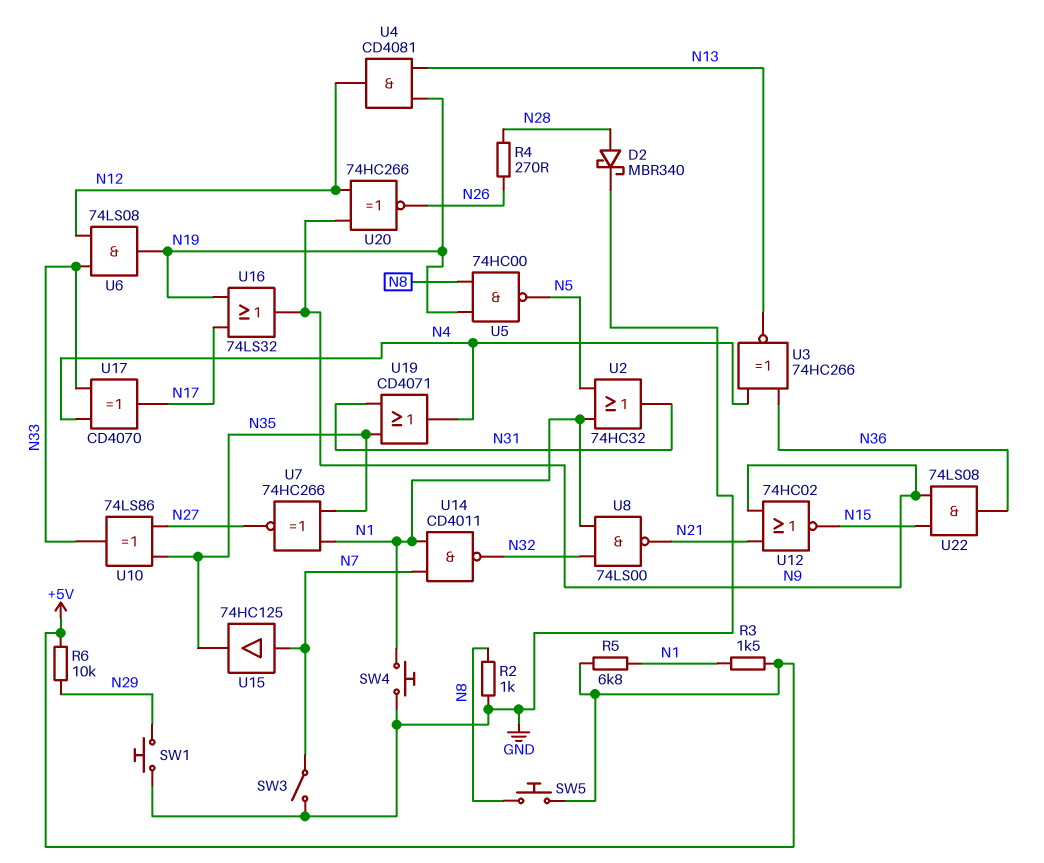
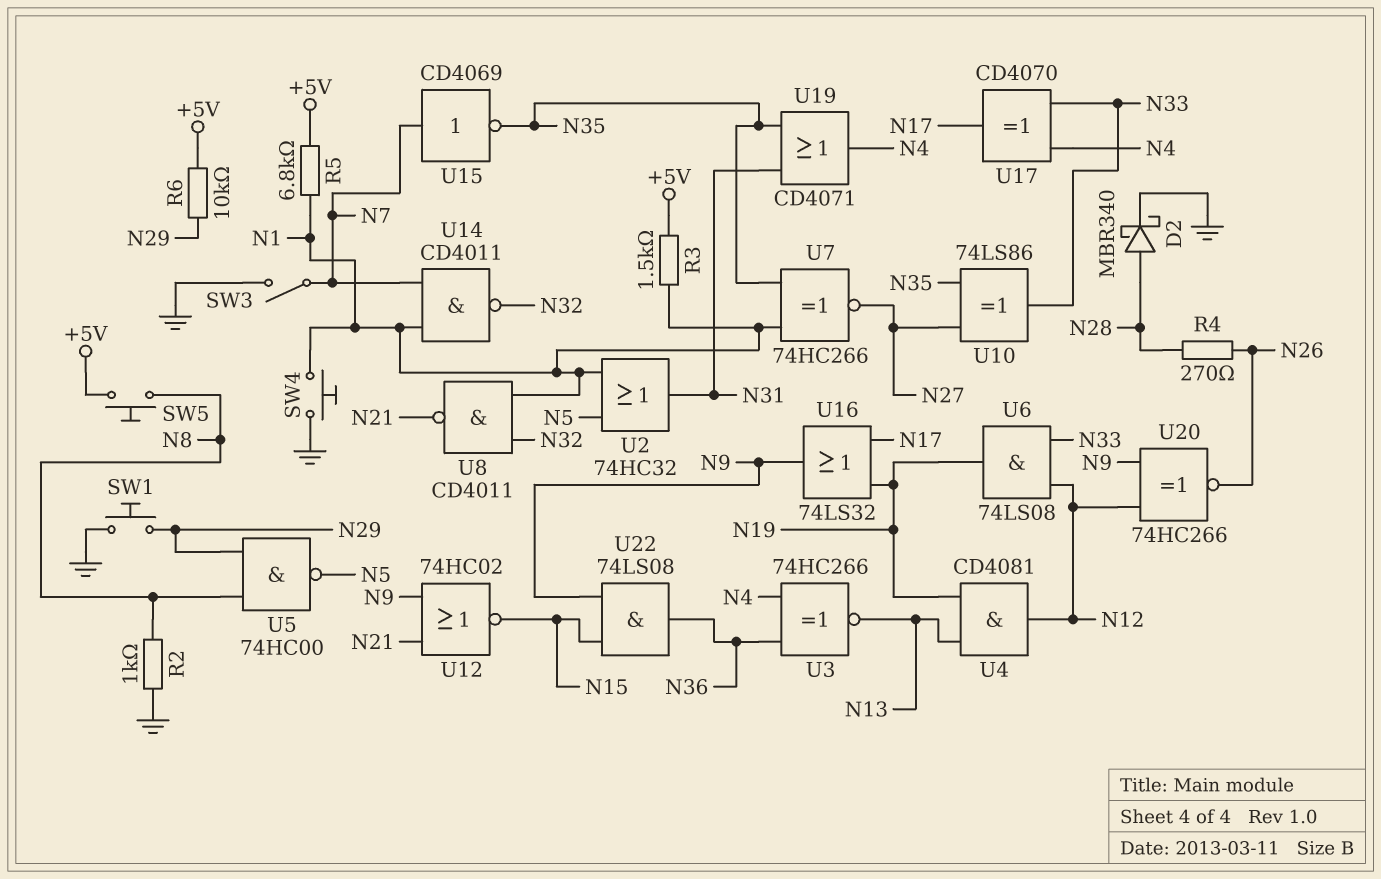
U5: NAND 74HC00 (in N8, in N19, out N5) -> NAND 74HC00 (in N8, in N29, out N5)
U8: NAND 74LS00 (in N1, in N32, out N21) -> NAND CD4011 (in N1, in N32, out N21)
U15: buffer 74HC125 (in N7, out N35) -> NOT CD4069 (in N7, out N35)

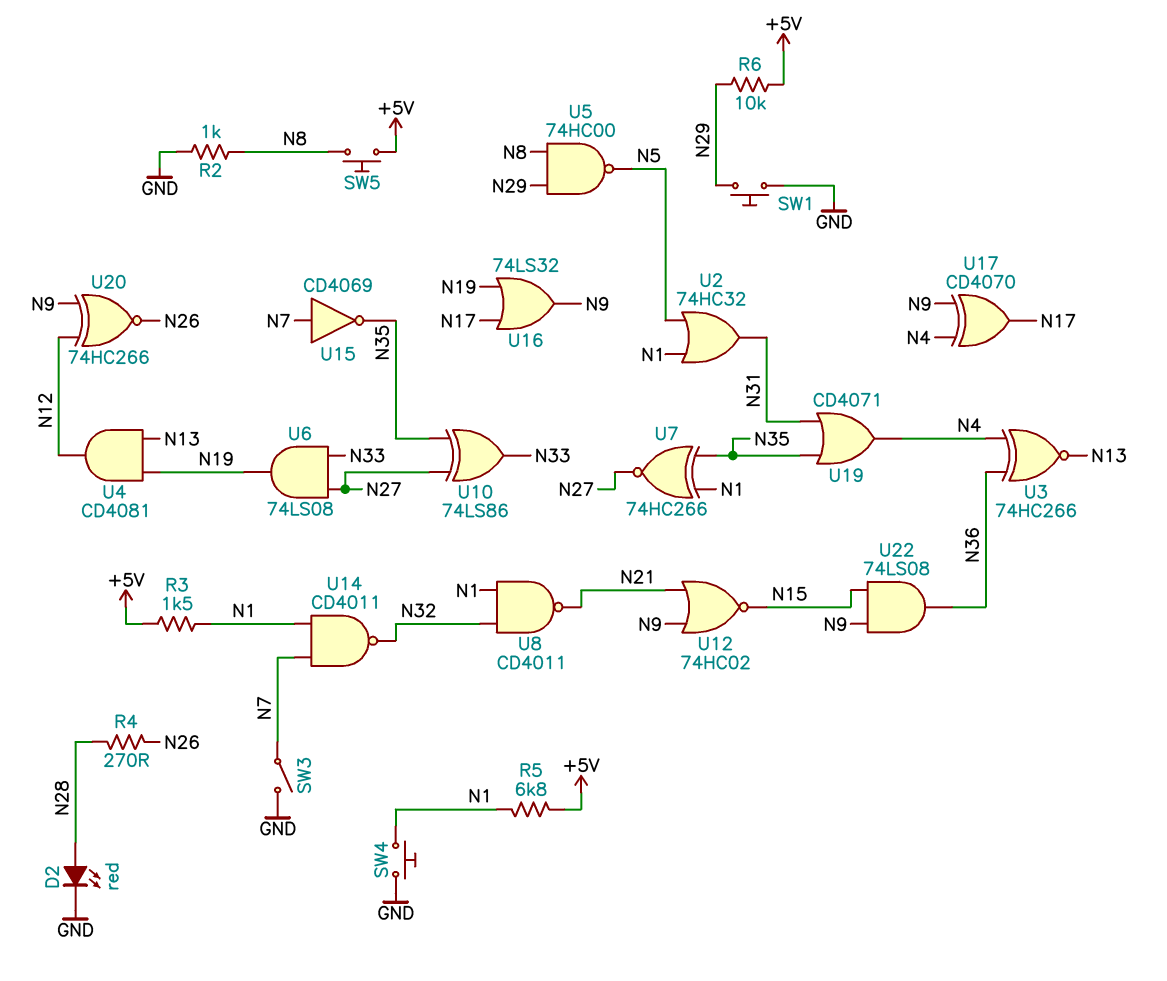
D2: schottky MBR340 (A N28, K GND) -> LED red (A N28, K GND)
U6: AND 74LS08 (in N12, in N33, out N19) -> AND 74LS08 (in N27, in N33, out N19)
U17: XOR CD4070 (in N4, in N33, out N17) -> XOR CD4070 (in N4, in N9, out N17)

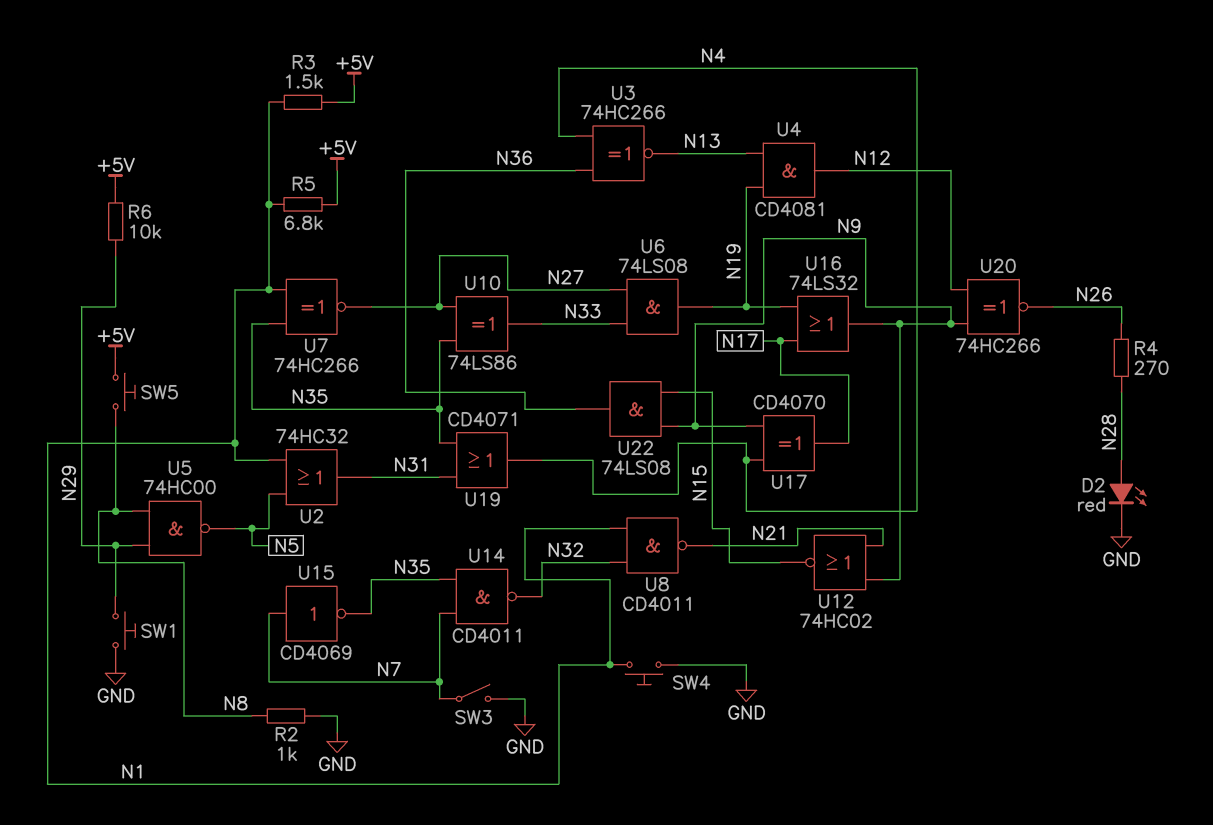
U14: NAND CD4011 (in N1, in N7, out N32) -> NAND CD4011 (in N7, in N35, out N32)

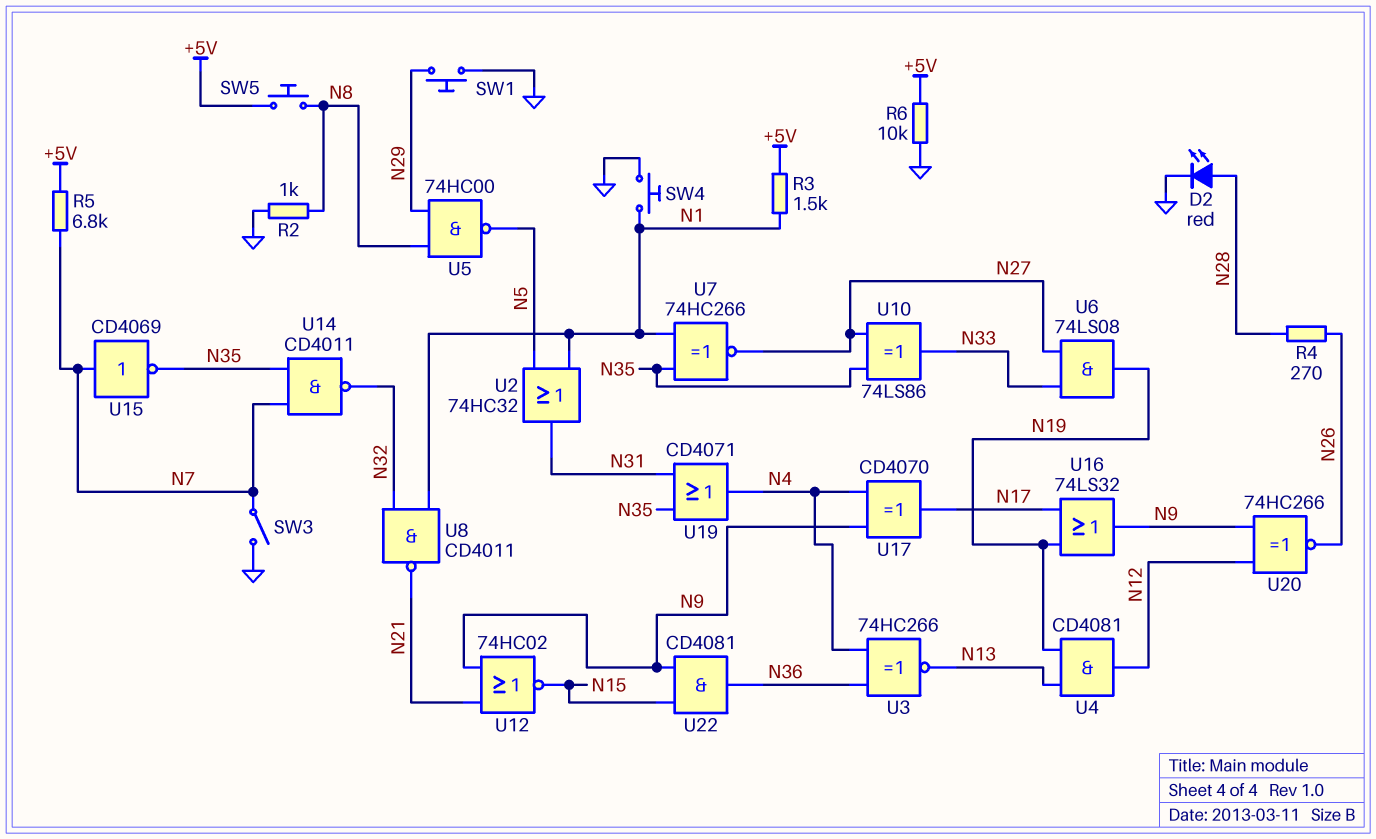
R5: 6.8k (+5V, N1) -> 6.8k (+5V, N7)
R6: 10k (+5V, N29) -> 10k (+5V, GND)
U22: AND 74LS08 (in N9, in N15, out N36) -> AND CD4081 (in N9, in N15, out N36)

